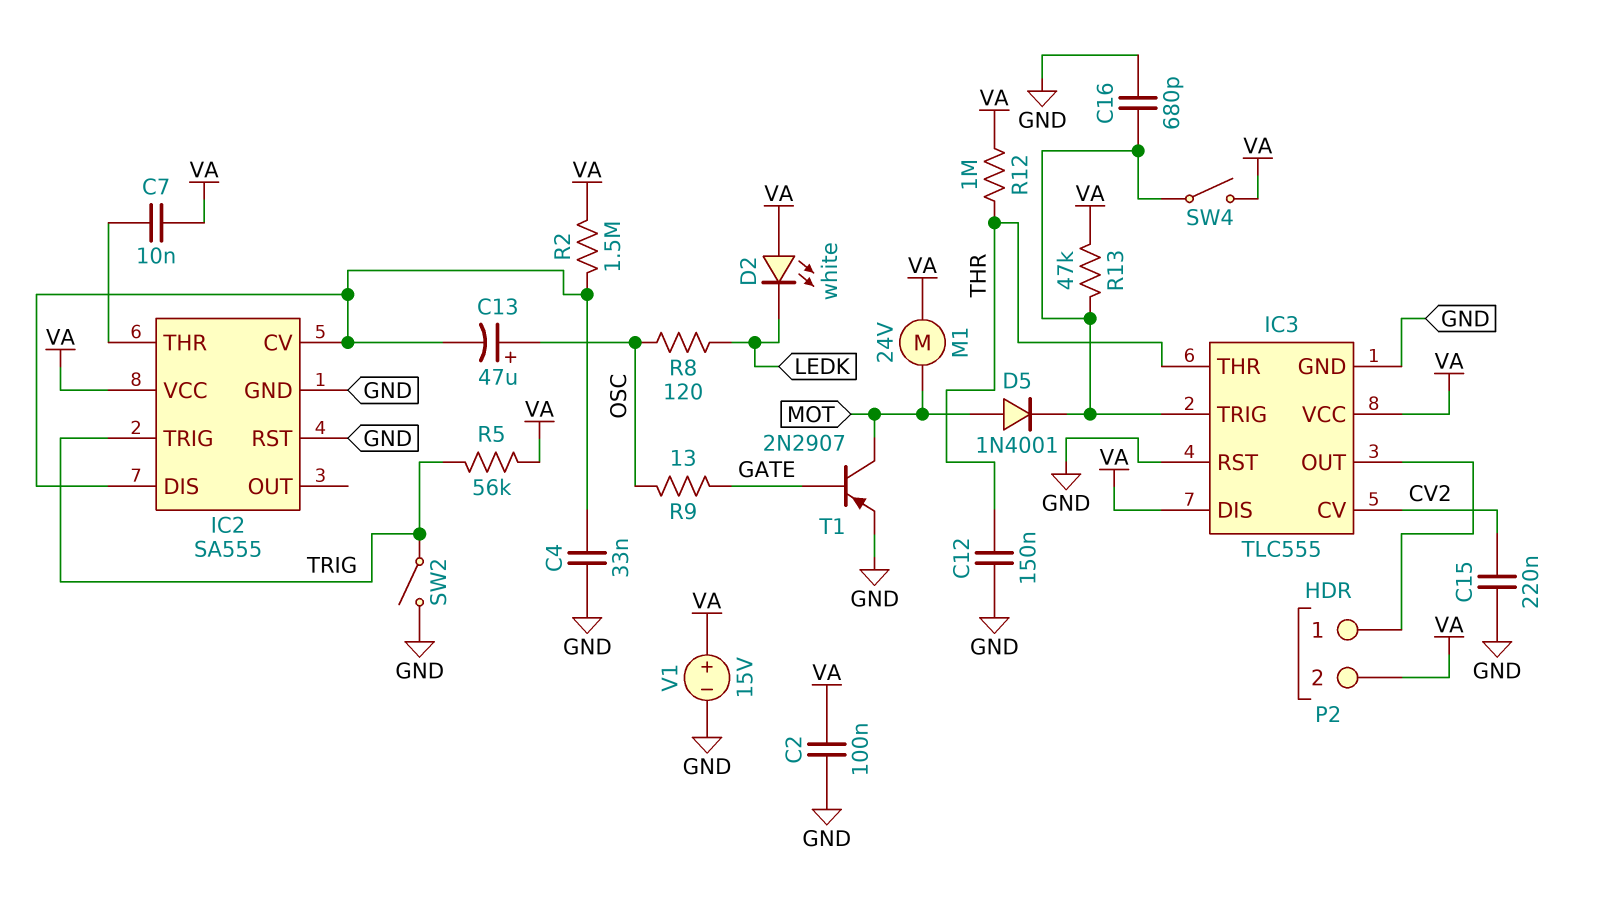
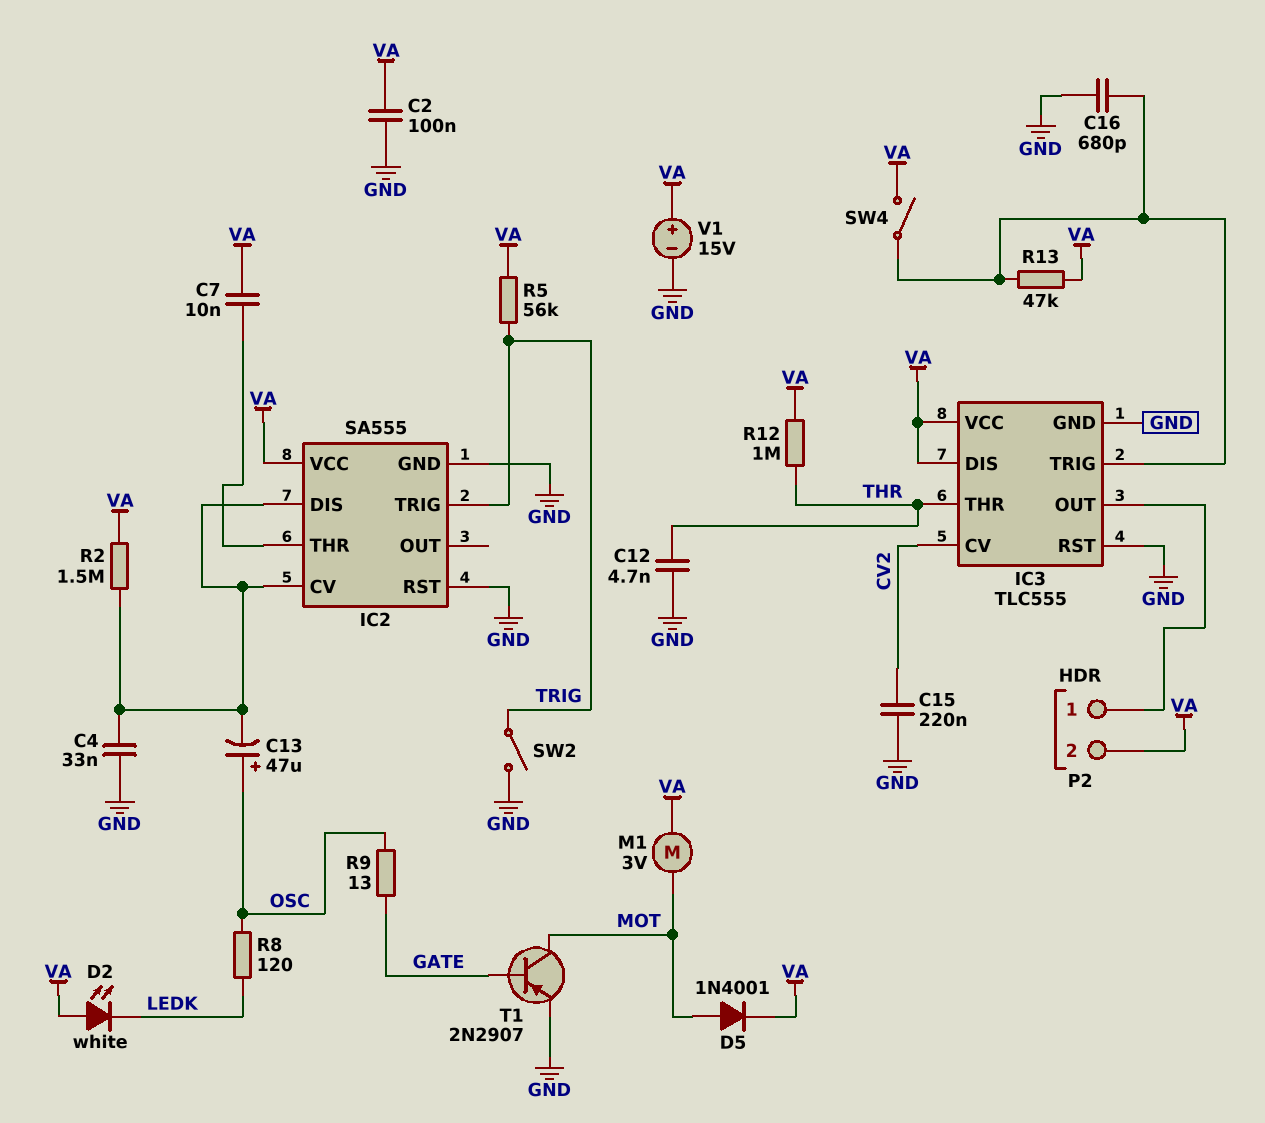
C12: 150nF (GND, THR) -> 4.7nF (GND, THR)
D5: diode 1N4001 (A MOT, K IC3/TRIG) -> diode 1N4001 (A MOT, K VA)
M1: motor 24V (MOT, VA) -> motor 3V (MOT, VA)

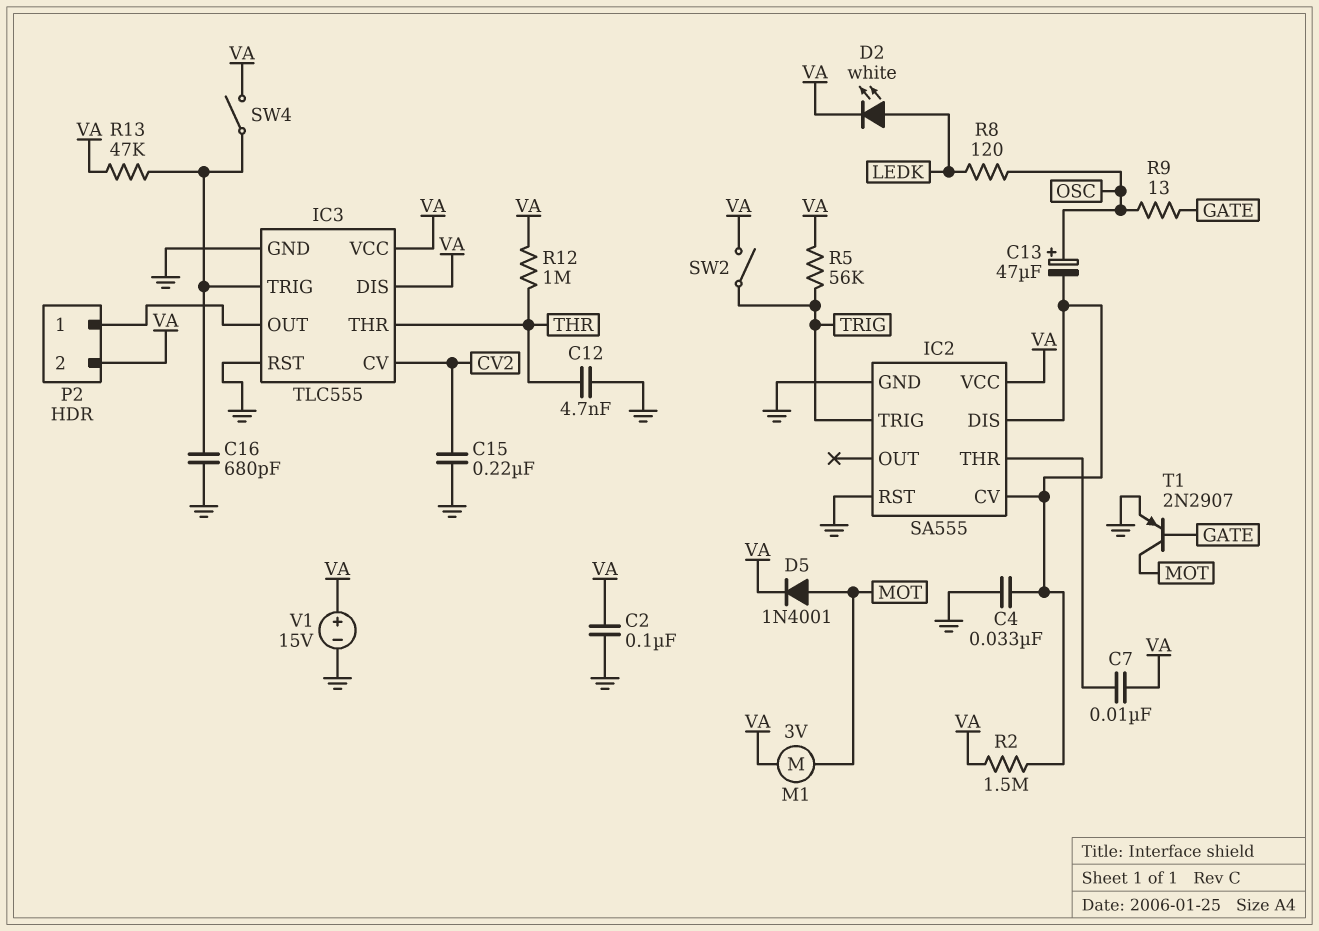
D2: LED white (A VA, K LEDK) -> LED white (A LEDK, K VA)
SW2: switch (GND, TRIG) -> switch (TRIG, VA)

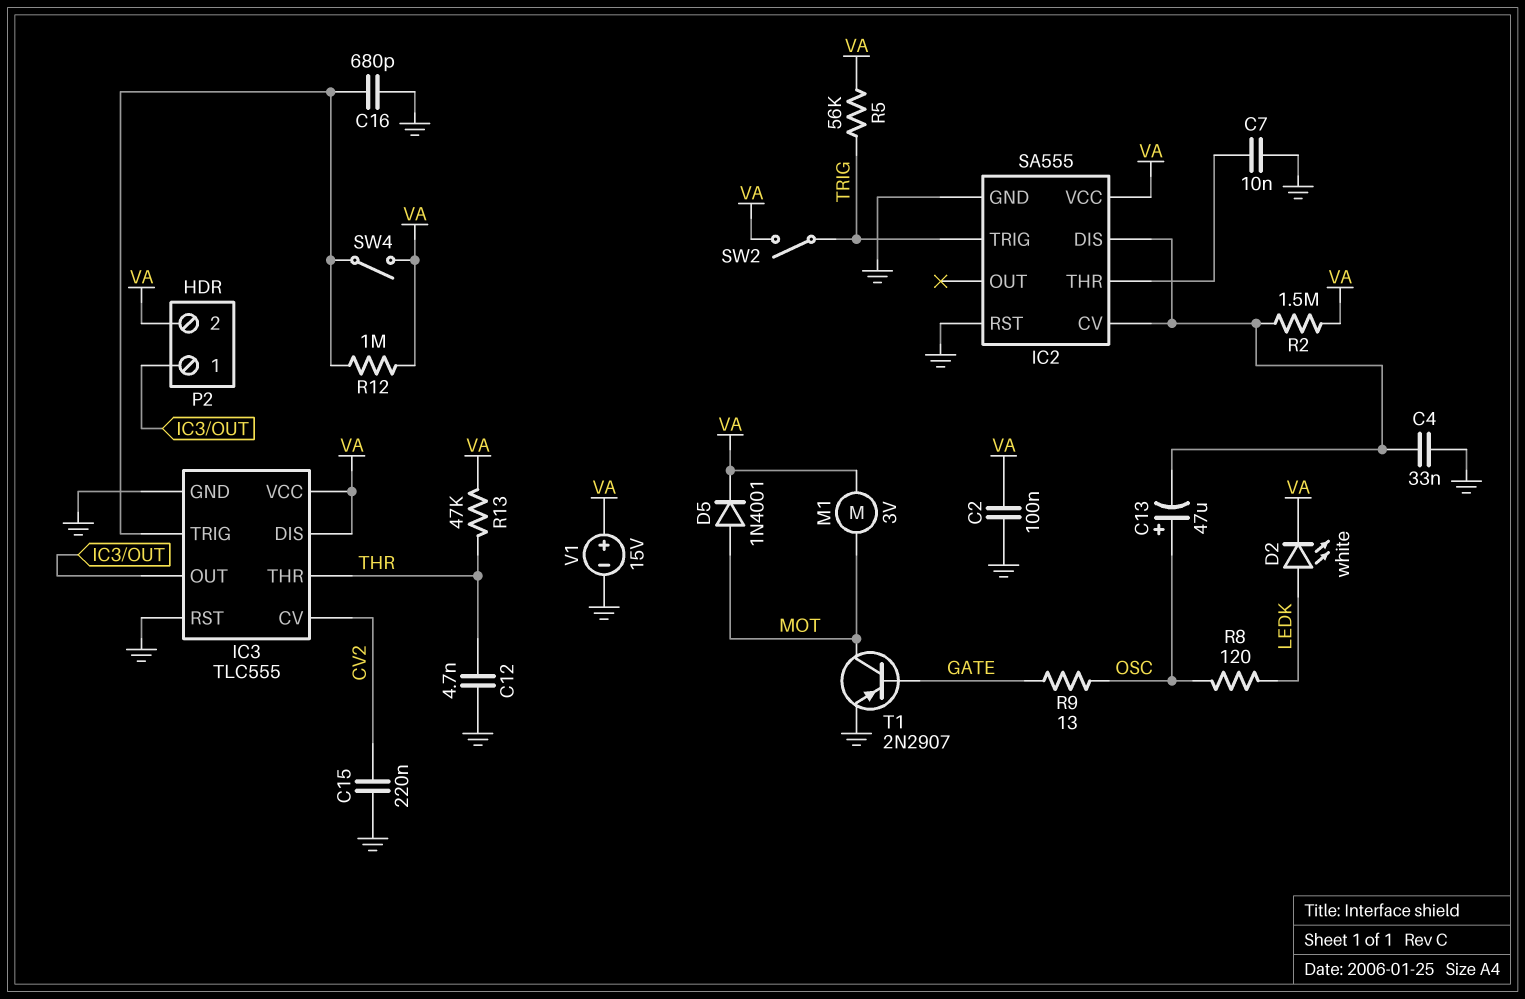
C7: 10nF (IC2/THR, VA) -> 10nF (GND, IC2/THR)
R12: 1M (THR, VA) -> 1M (IC3/TRIG, VA)
R13: 47k (IC3/TRIG, VA) -> 47k (THR, VA)

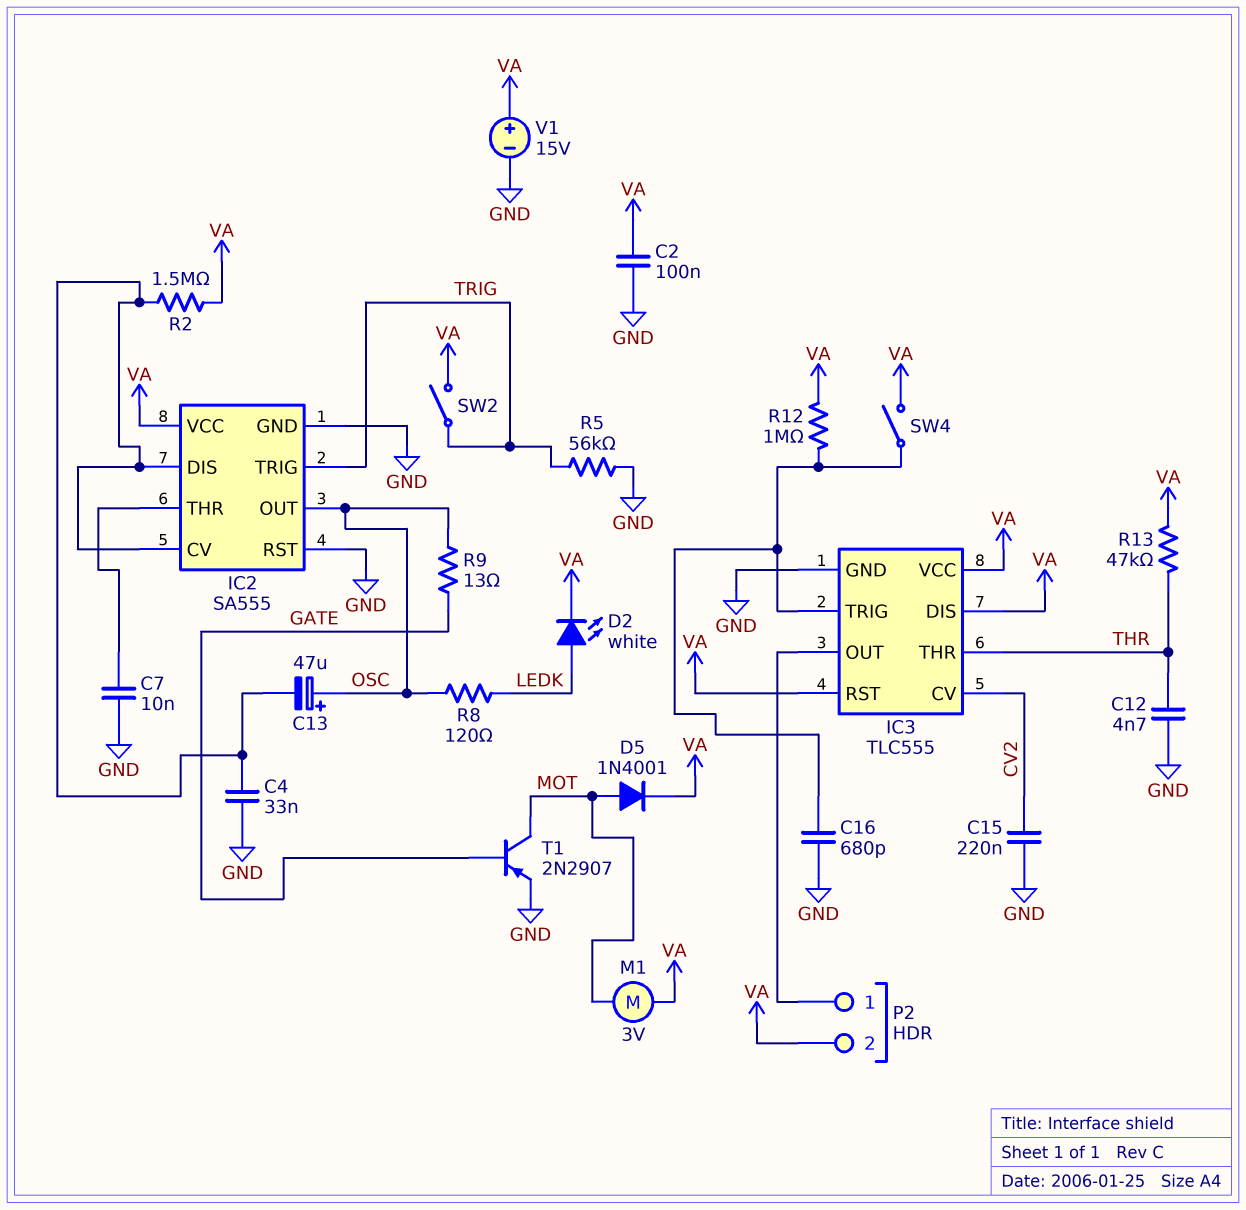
IC2 pin OUT: none -> OSC
IC3 pin RST: GND -> VA
R5: 56k (TRIG, VA) -> 56k (GND, TRIG)

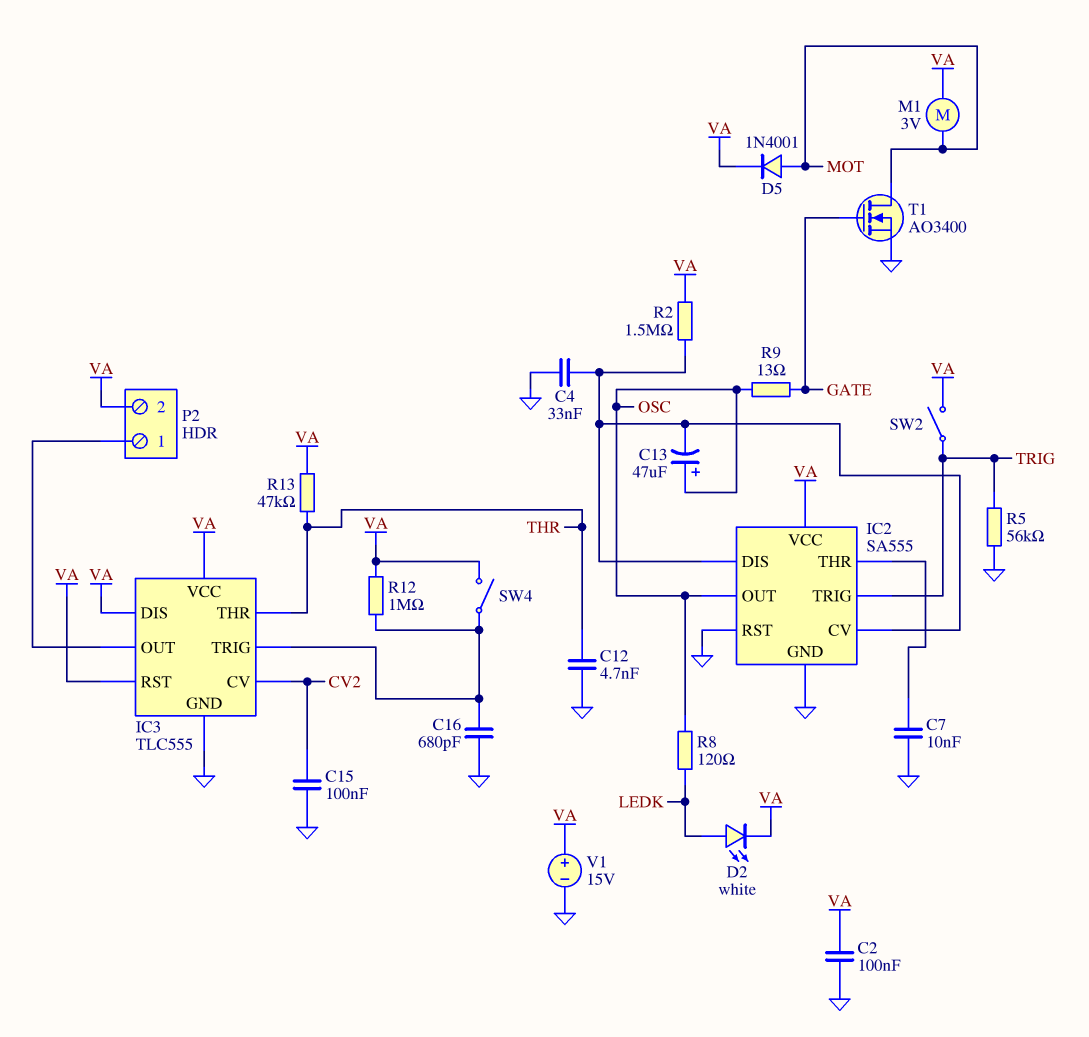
C15: 220nF (CV2, GND) -> 100nF (CV2, GND)
T1: PNP 2N2907 (B GATE, C MOT, E GND) -> NMOS AO3400 (G GATE, D MOT, S GND)

